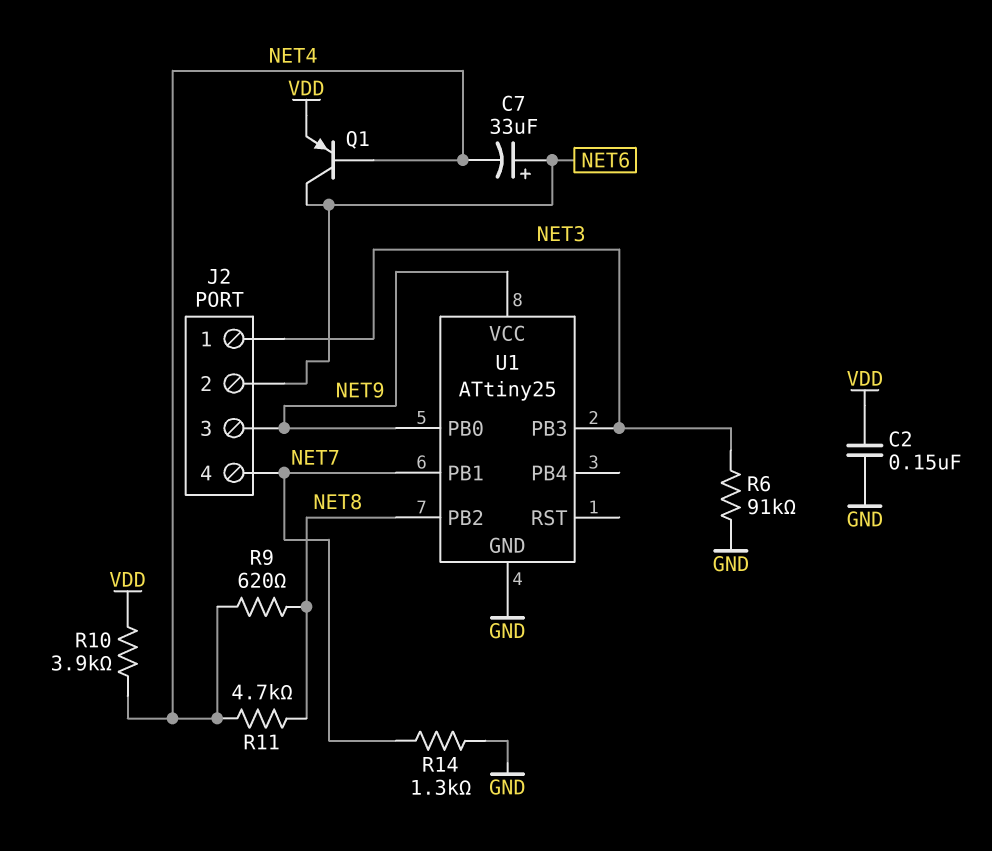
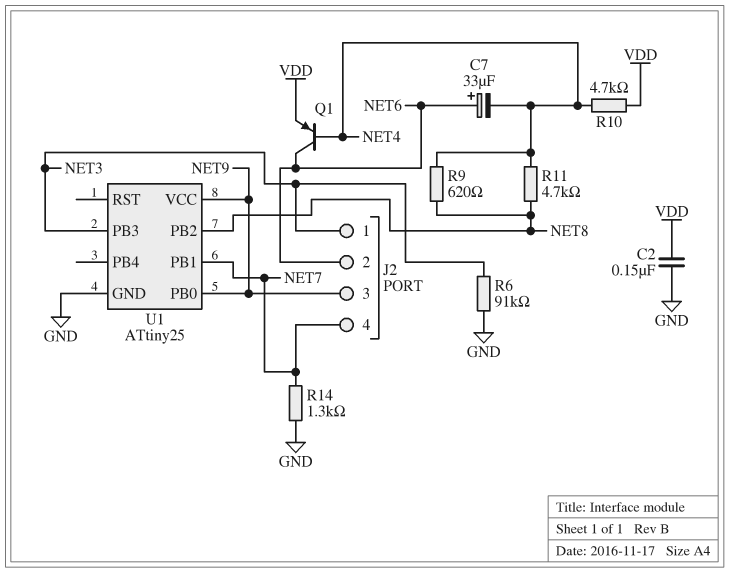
R10: 3.9k (NET4, VDD) -> 4.7k (NET4, VDD)

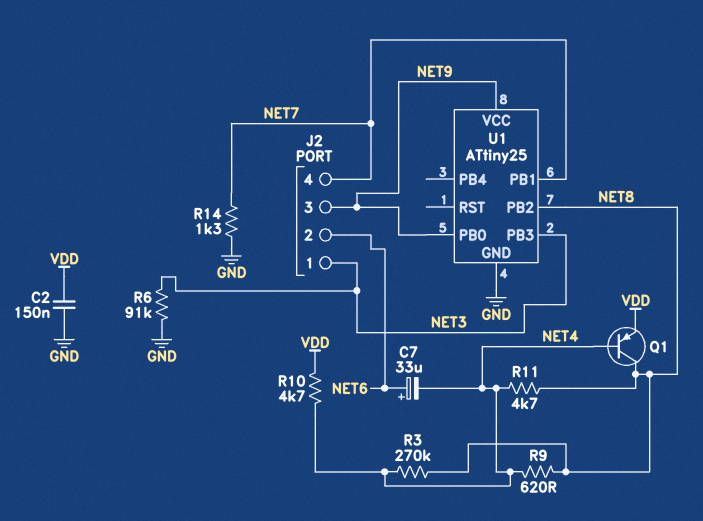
Q1: PNP (B NET4, C NET6, E VDD) -> PNP (B NET4, C NET8, E VDD)
R3: none -> 270k (NET4, NET8)

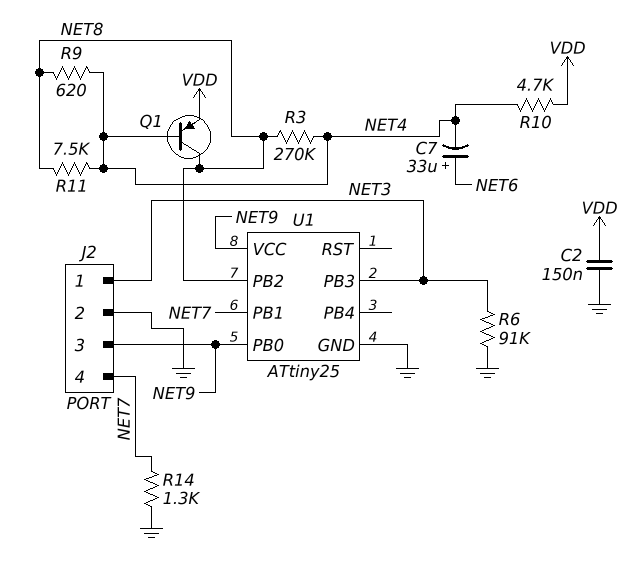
J2 pin 2: NET6 -> GND
R11: 4.7k (NET4, NET8) -> 7.5k (NET4, NET8)

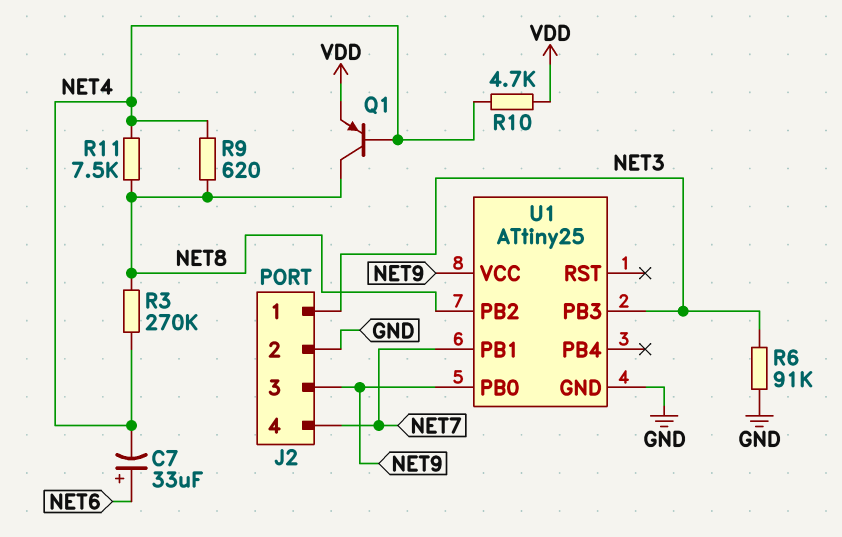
C2: 150nF (GND, VDD) -> none
R14: 1.3k (GND, NET7) -> none

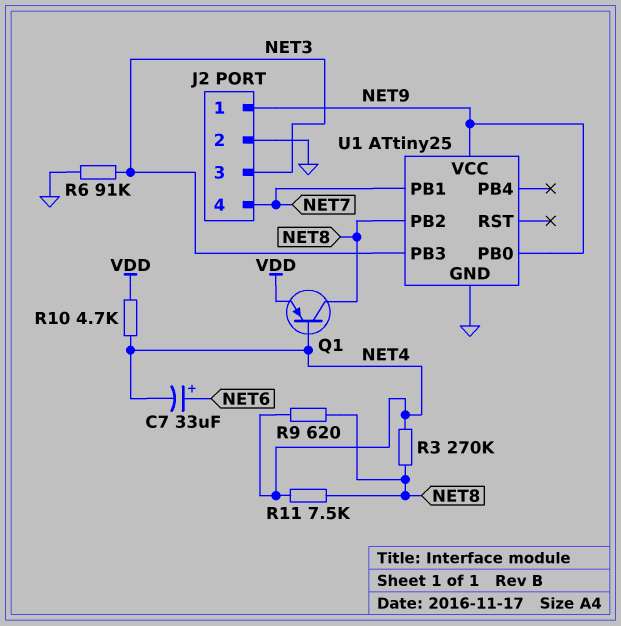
J2 pin 1: NET3 -> NET9
J2 pin 3: NET9 -> NET3

